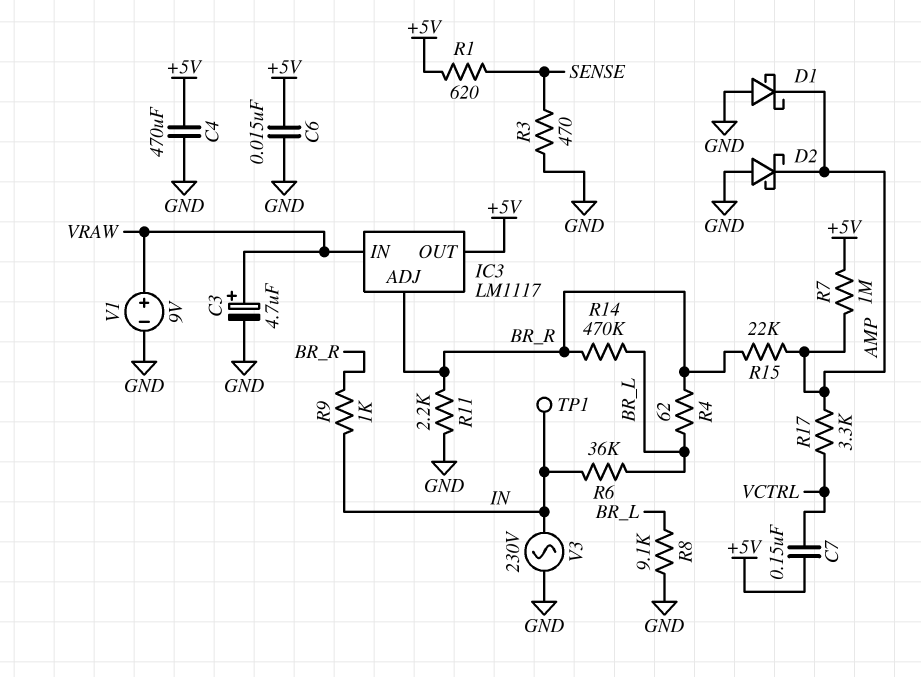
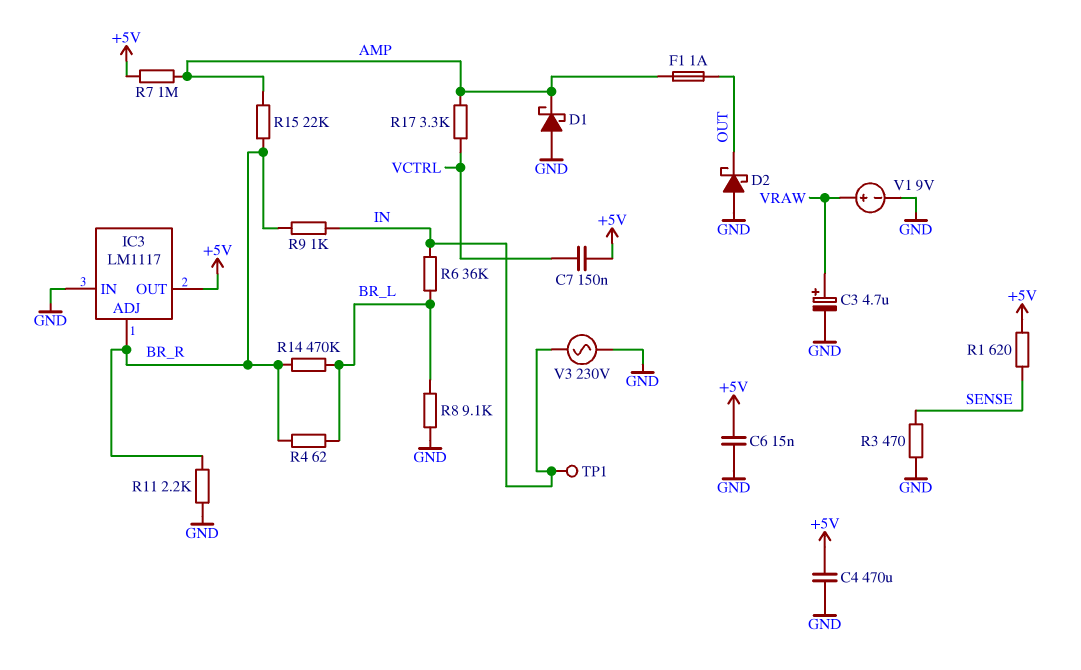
D2: schottky (A GND, K AMP) -> schottky (A GND, K OUT)
F1: none -> 1A (AMP, OUT)
IC3 pin IN: VRAW -> GND

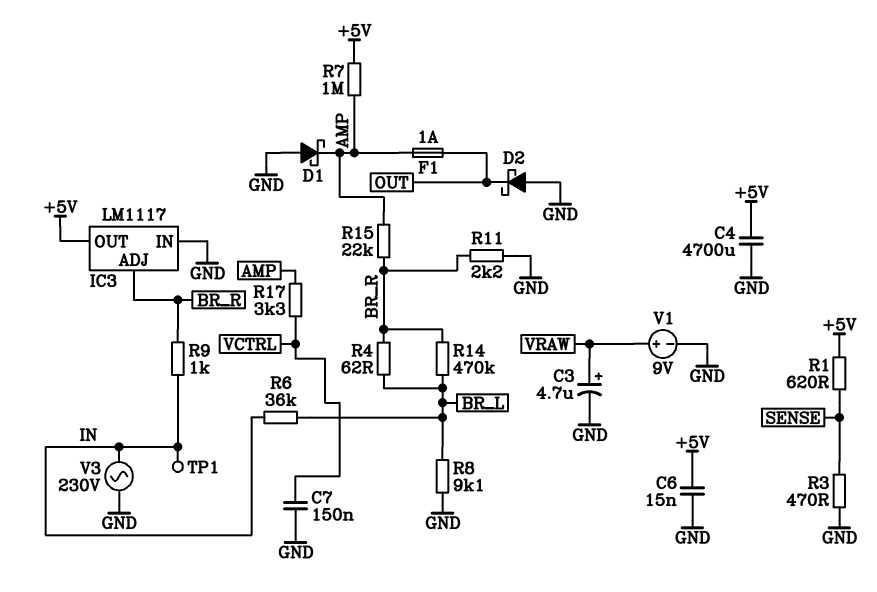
C4: 470uF (+5V, GND) -> 4700uF (+5V, GND)
C7: 150nF (+5V, VCTRL) -> 150nF (GND, VCTRL)

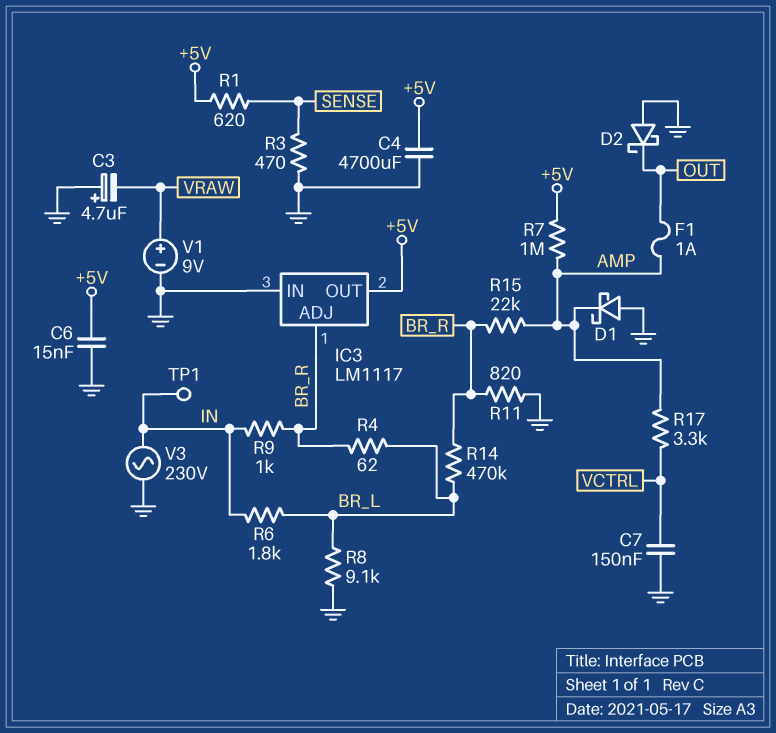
C3: 4.7uF (plus VRAW, minus GND) -> 4.7uF (plus GND, minus VRAW)
R6: 36k (BR_L, IN) -> 1.8k (BR_L, IN)
R11: 2.2k (BR_R, GND) -> 820 (BR_R, GND)

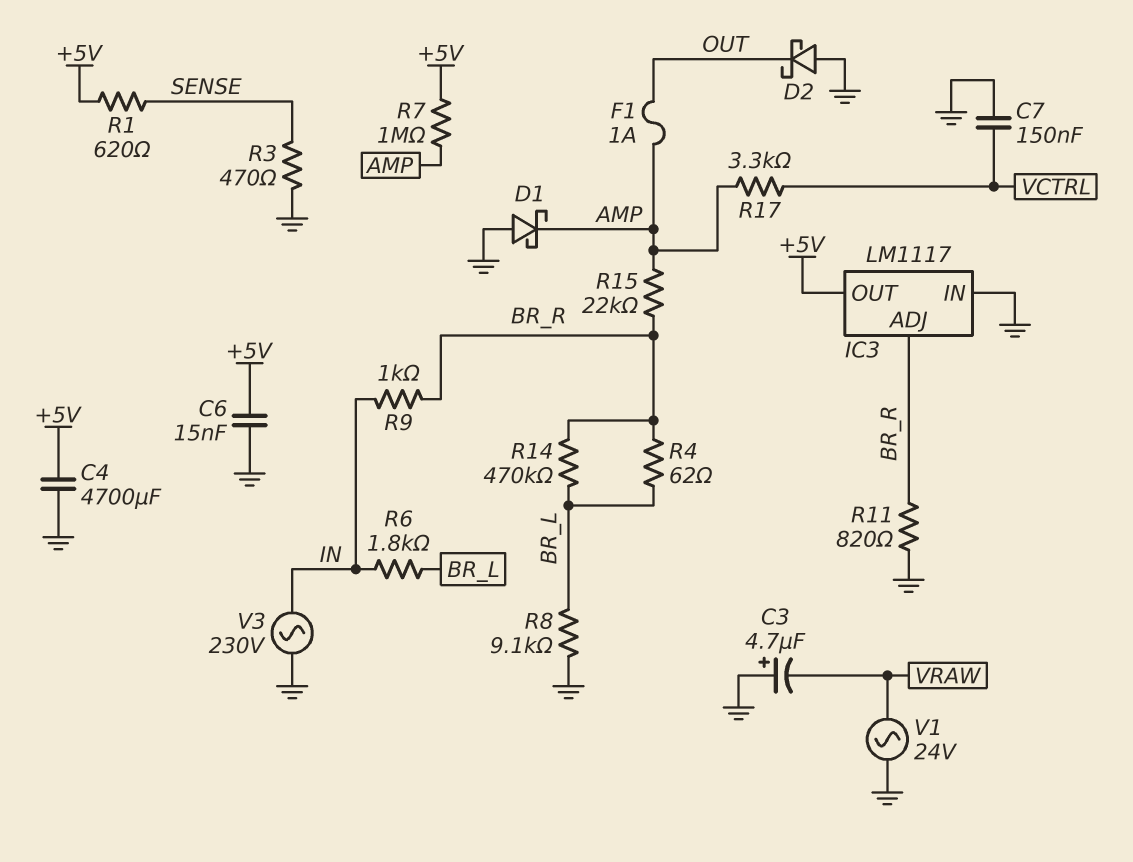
TP1: test point (IN) -> none
V1: 9V (plus VRAW, minus GND) -> AC 24V (GND, VRAW)

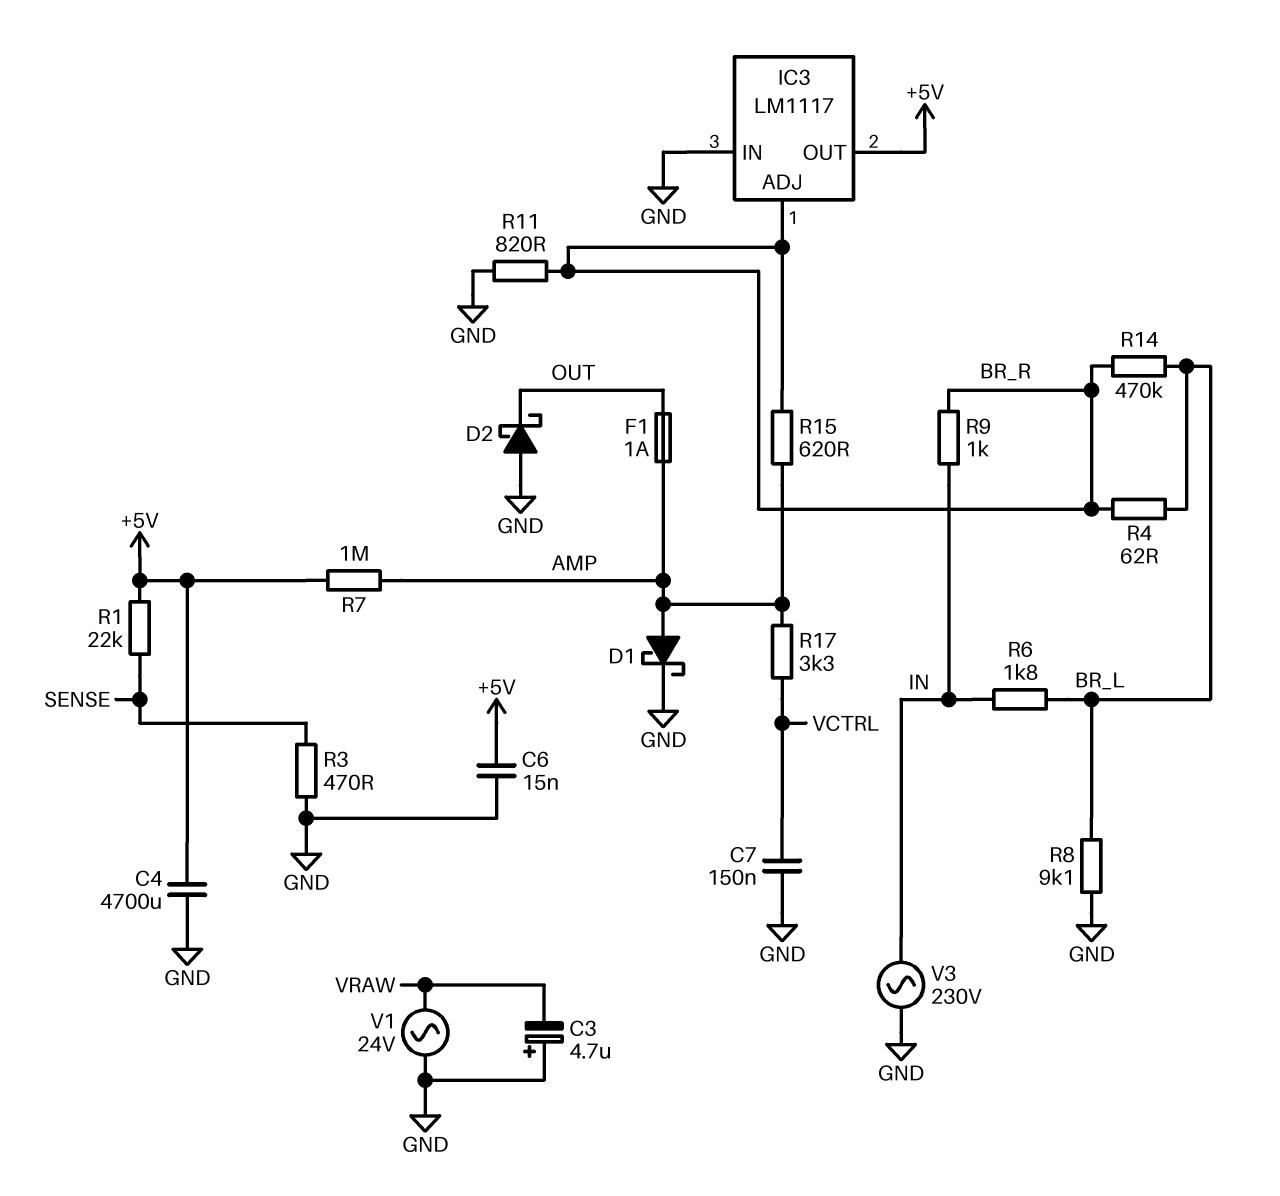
D1: schottky (A GND, K AMP) -> schottky (A AMP, K GND)
R1: 620 (+5V, SENSE) -> 22k (+5V, SENSE)
R15: 22k (AMP, BR_R) -> 620 (AMP, BR_R)

